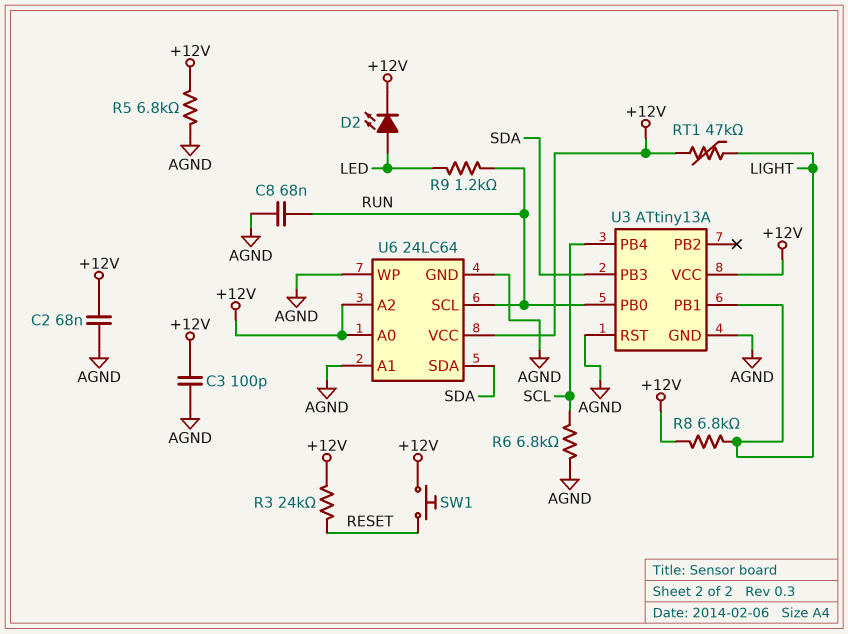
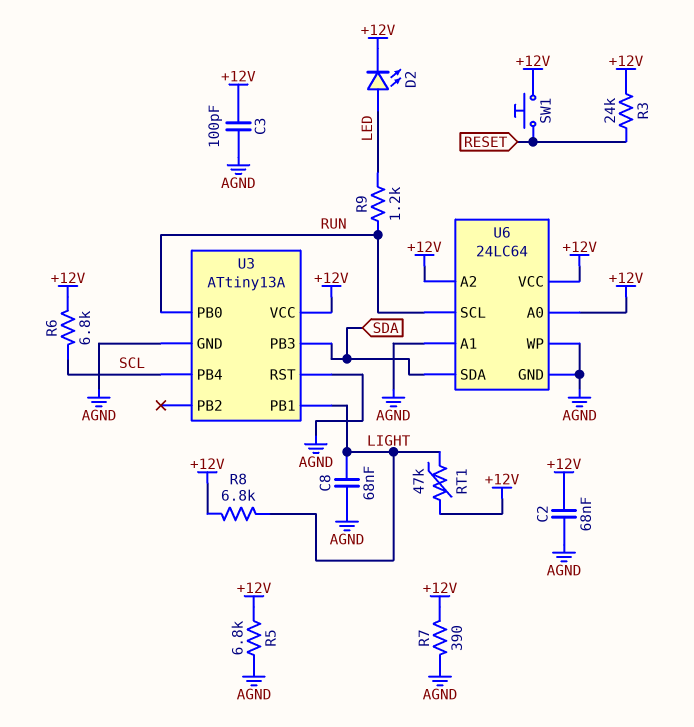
C8: 68nF (AGND, RUN) -> 68nF (AGND, LIGHT)
R6: 6.8k (AGND, SCL) -> 6.8k (+12V, SCL)
R7: none -> 390 (+12V, AGND)

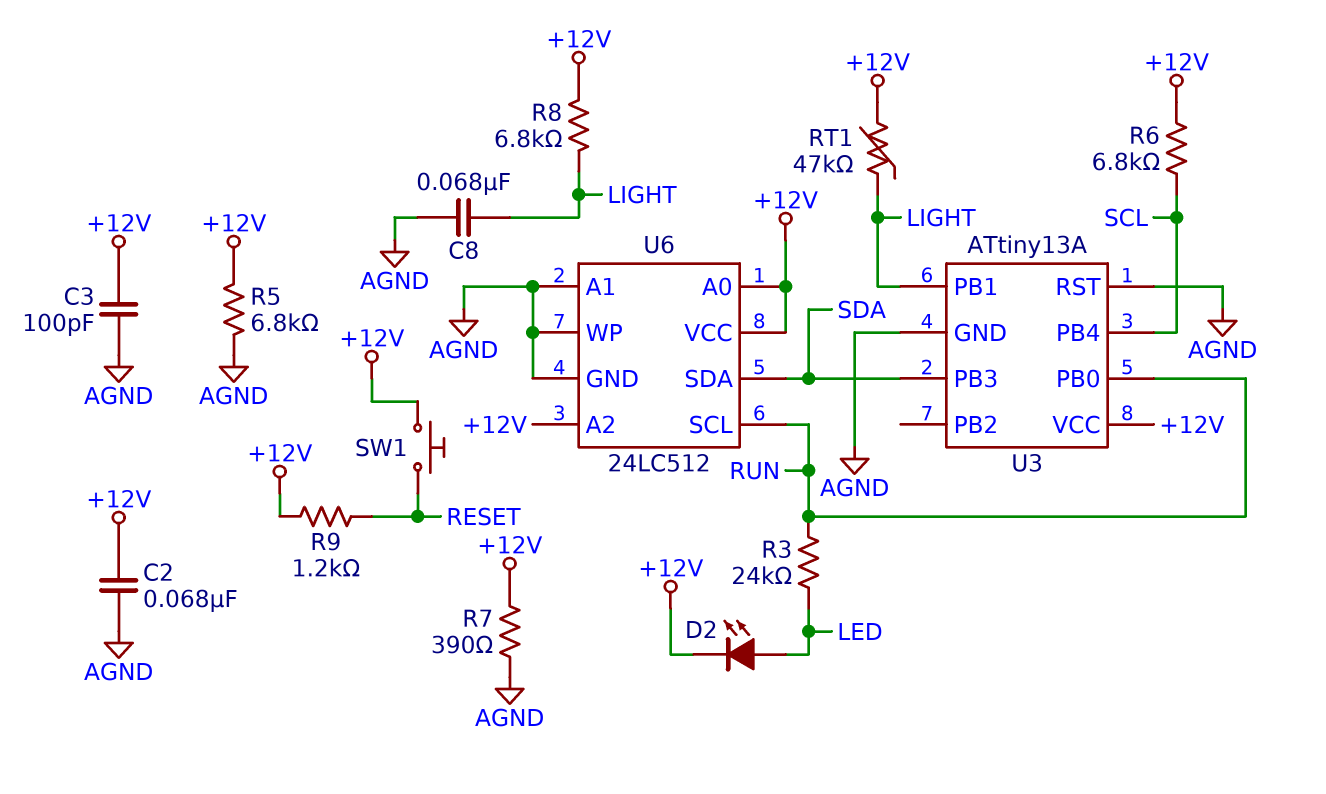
R3: 24k (+12V, RESET) -> 24k (LED, RUN)
R9: 1.2k (LED, RUN) -> 1.2k (+12V, RESET)
U6: 24LC64 -> 24LC512

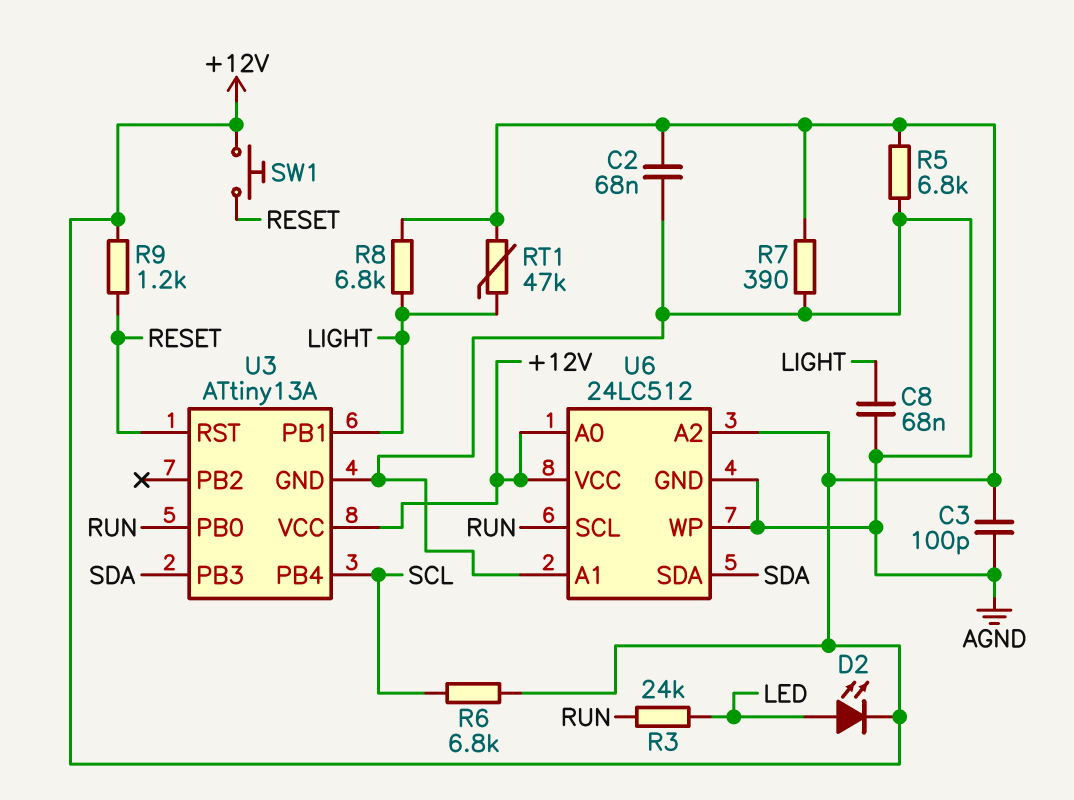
U3 pin RST: AGND -> RESET

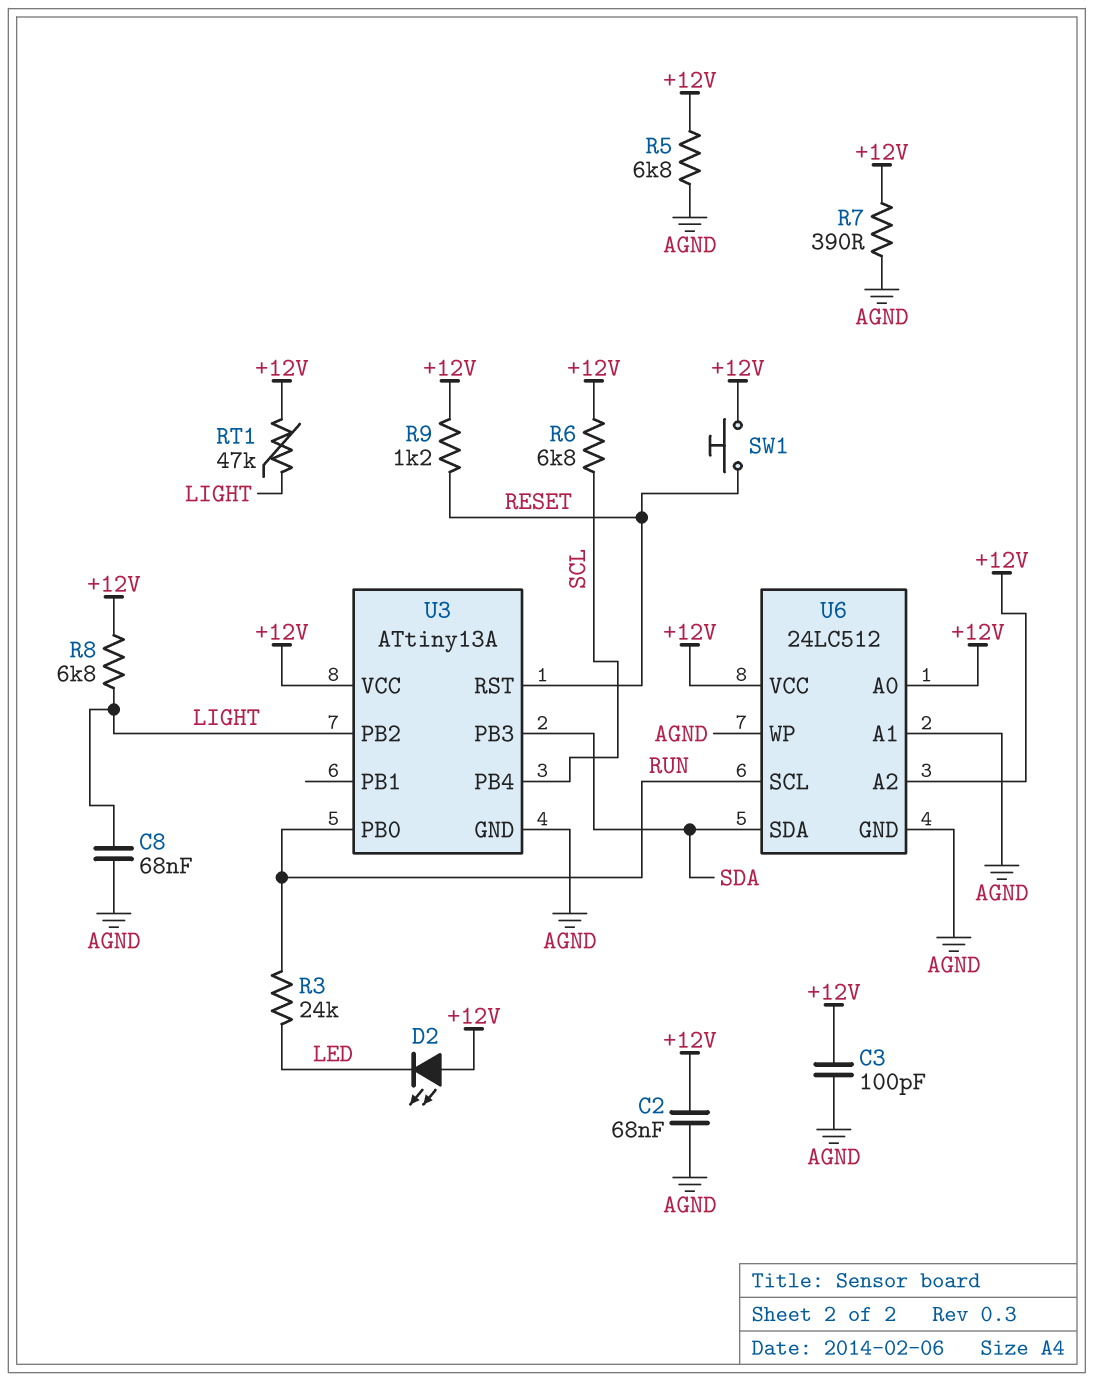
D2: LED (A LED, K +12V) -> LED (A +12V, K LED)
U3 pin PB1: LIGHT -> none
U3 pin PB2: none -> LIGHT

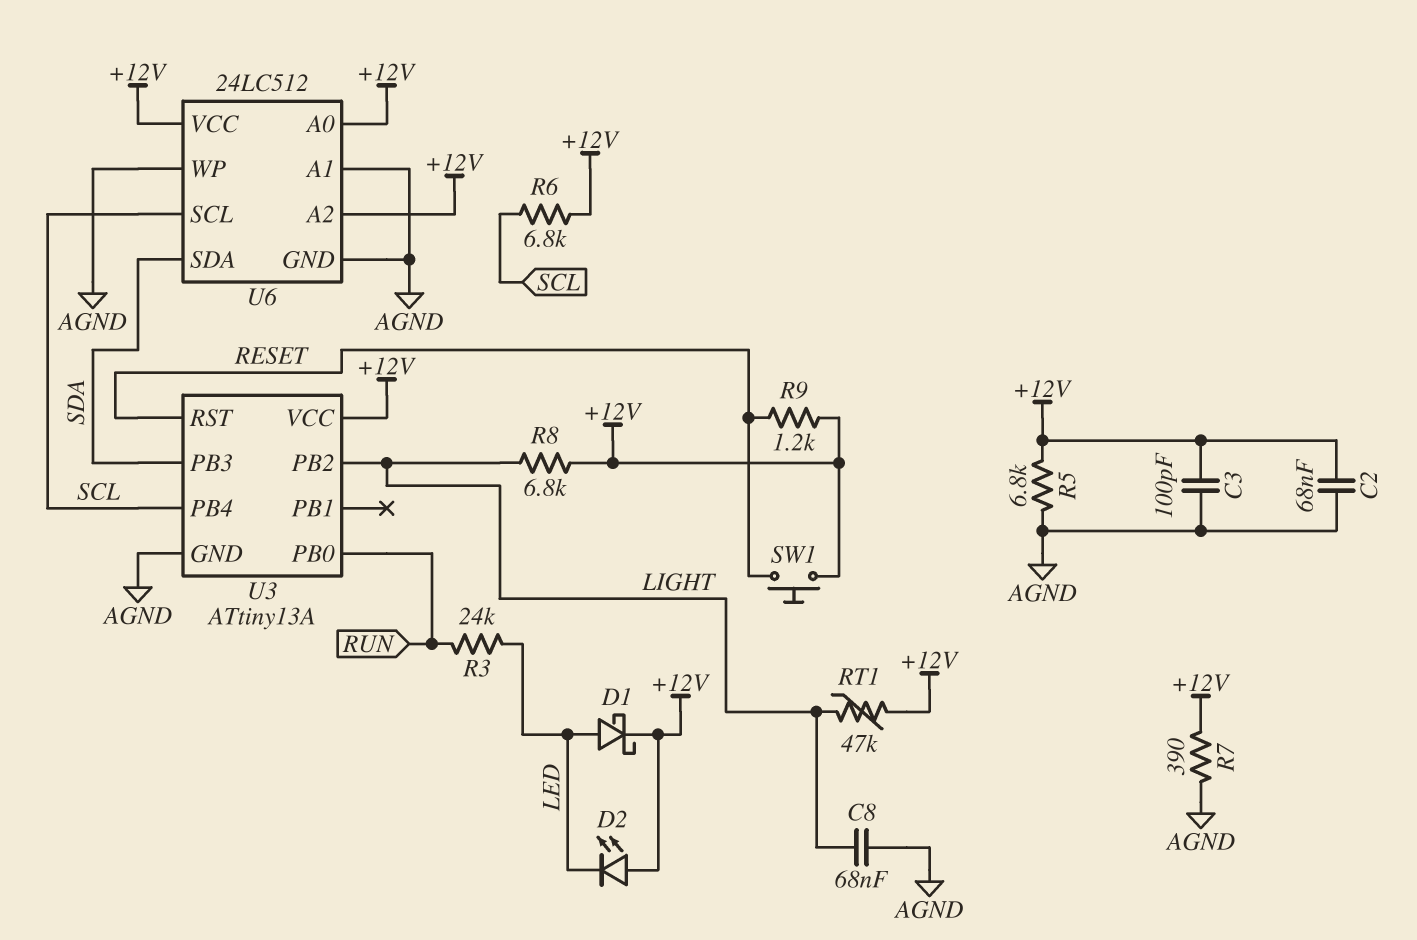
D1: none -> schottky (A LED, K +12V)
U6 pin SCL: RUN -> SCL

